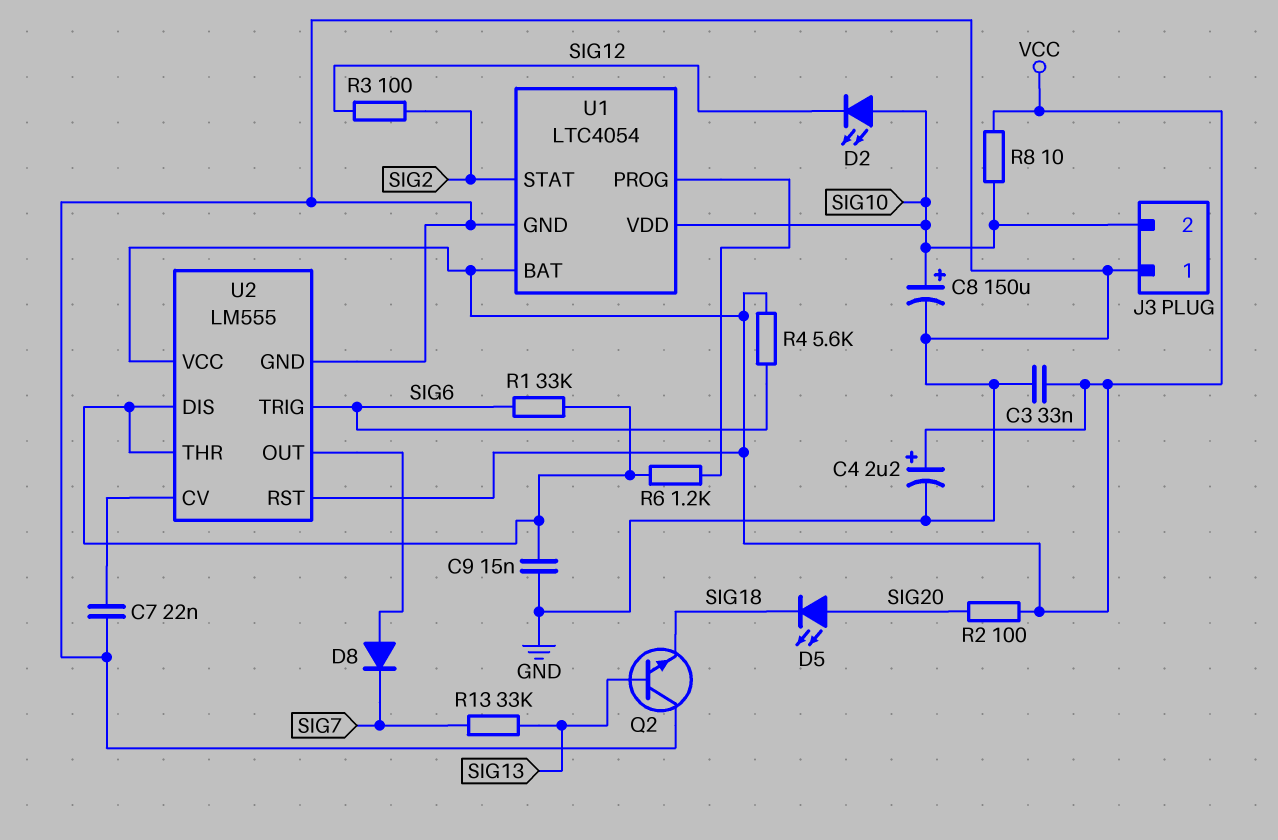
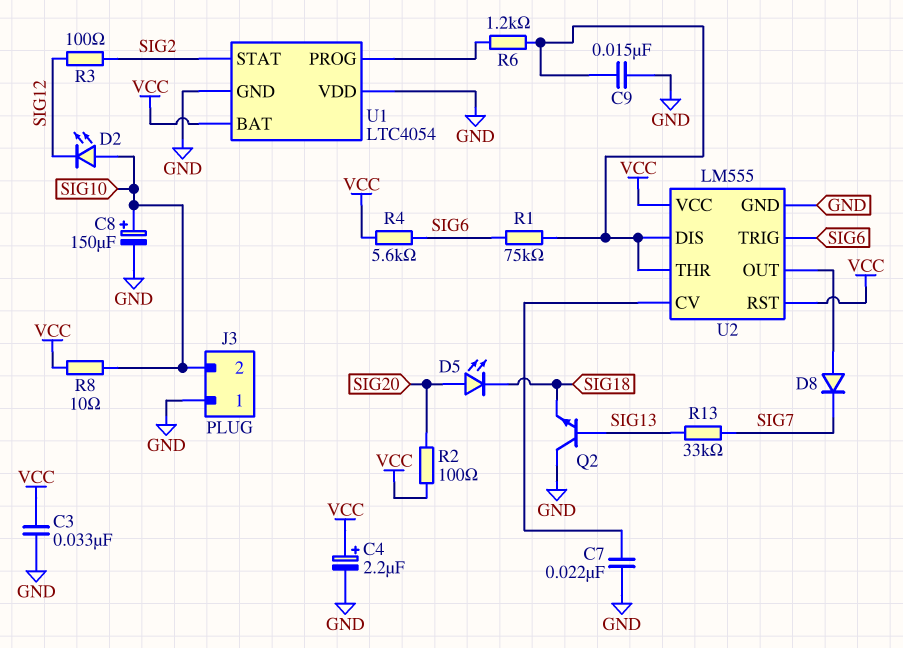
R1: 33k (SIG6, U2/DIS) -> 75k (SIG6, U2/DIS)
U1 pin VDD: SIG10 -> GND

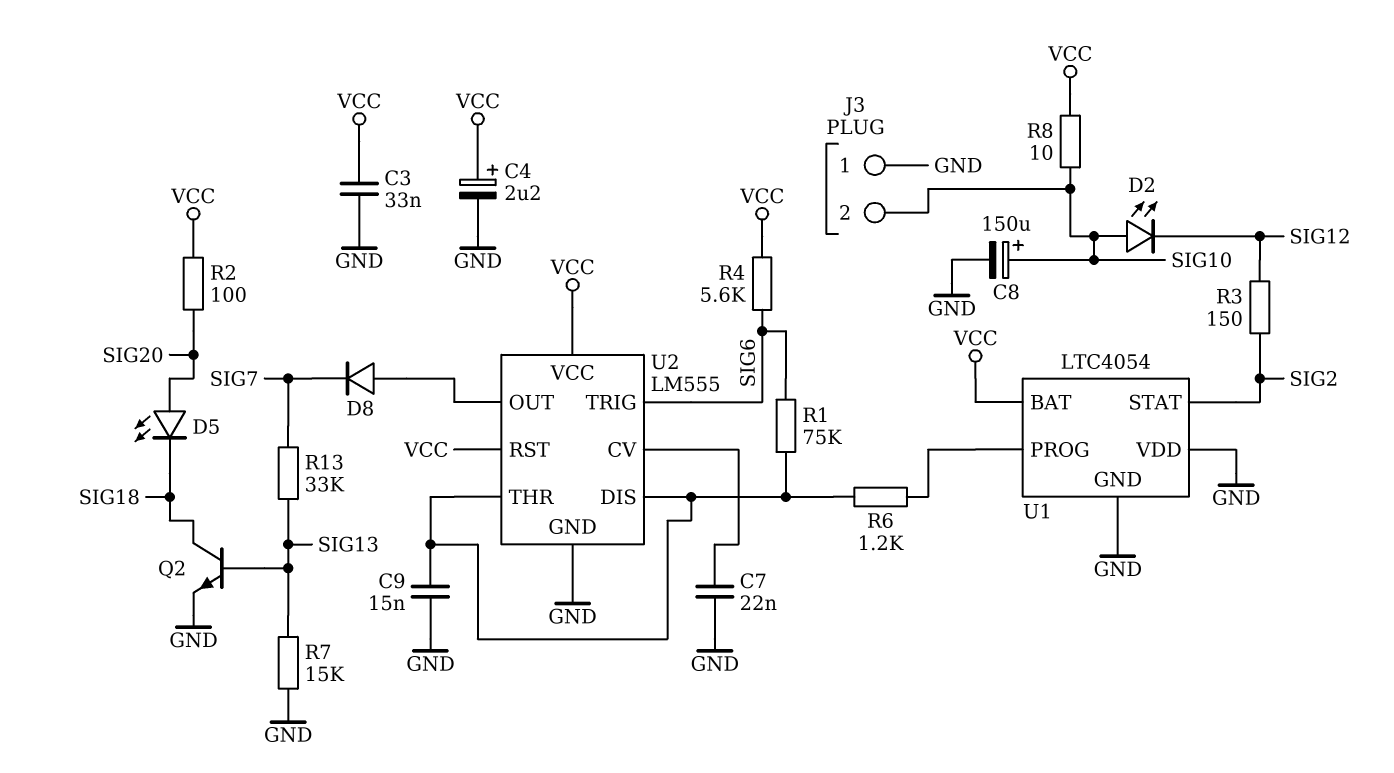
Q2: NPN (B SIG13, C GND, E SIG18) -> NPN (B SIG13, C SIG18, E GND)
R3: 100 (SIG2, SIG12) -> 150 (SIG2, SIG12)
R7: none -> 15k (GND, SIG13)

